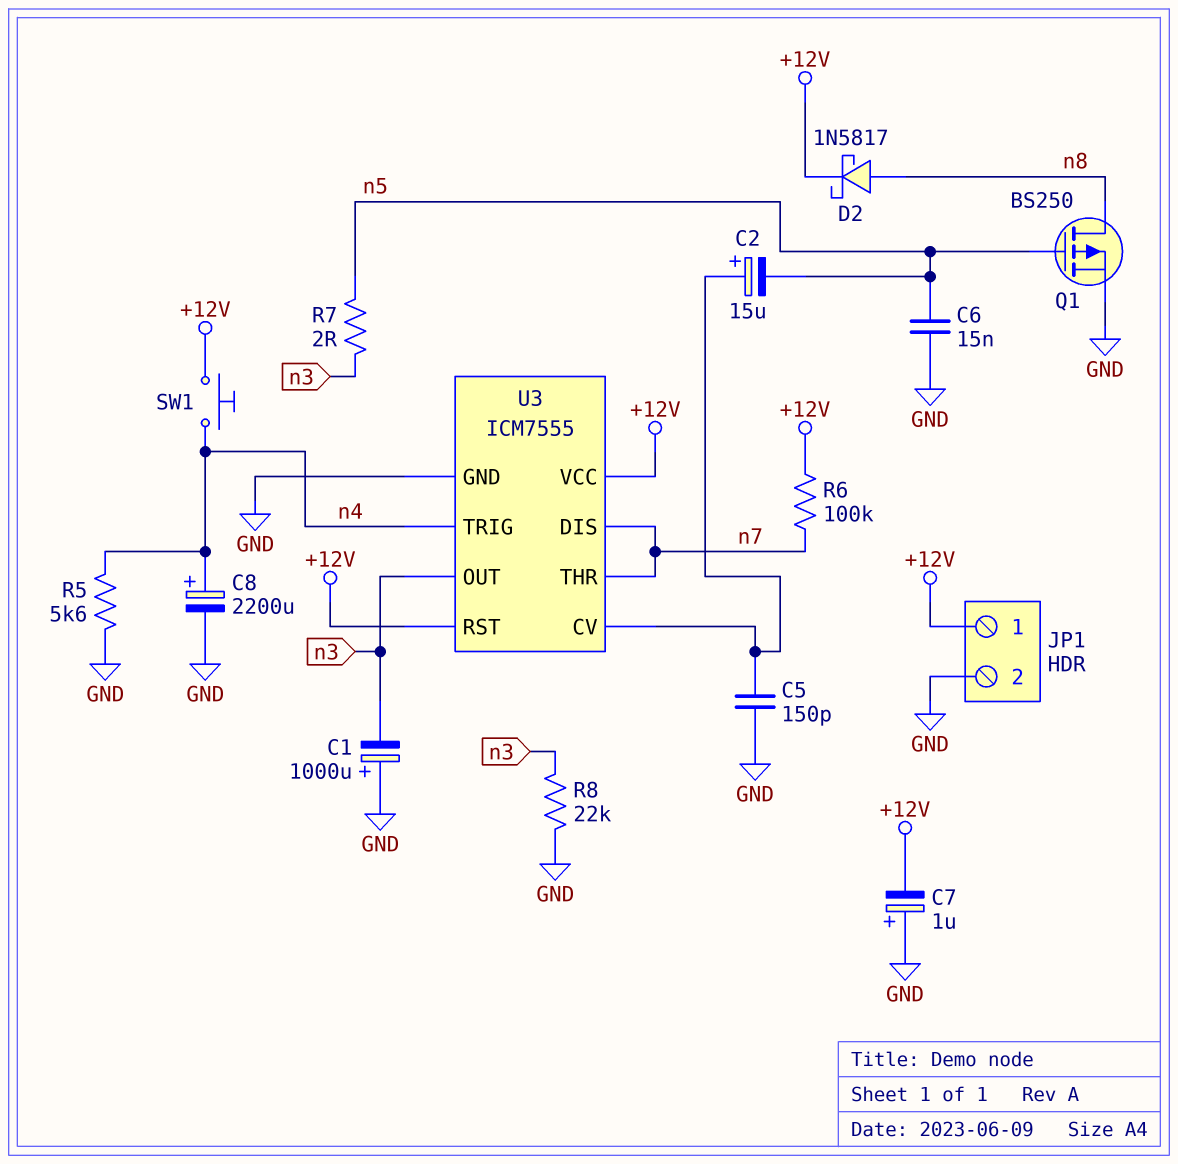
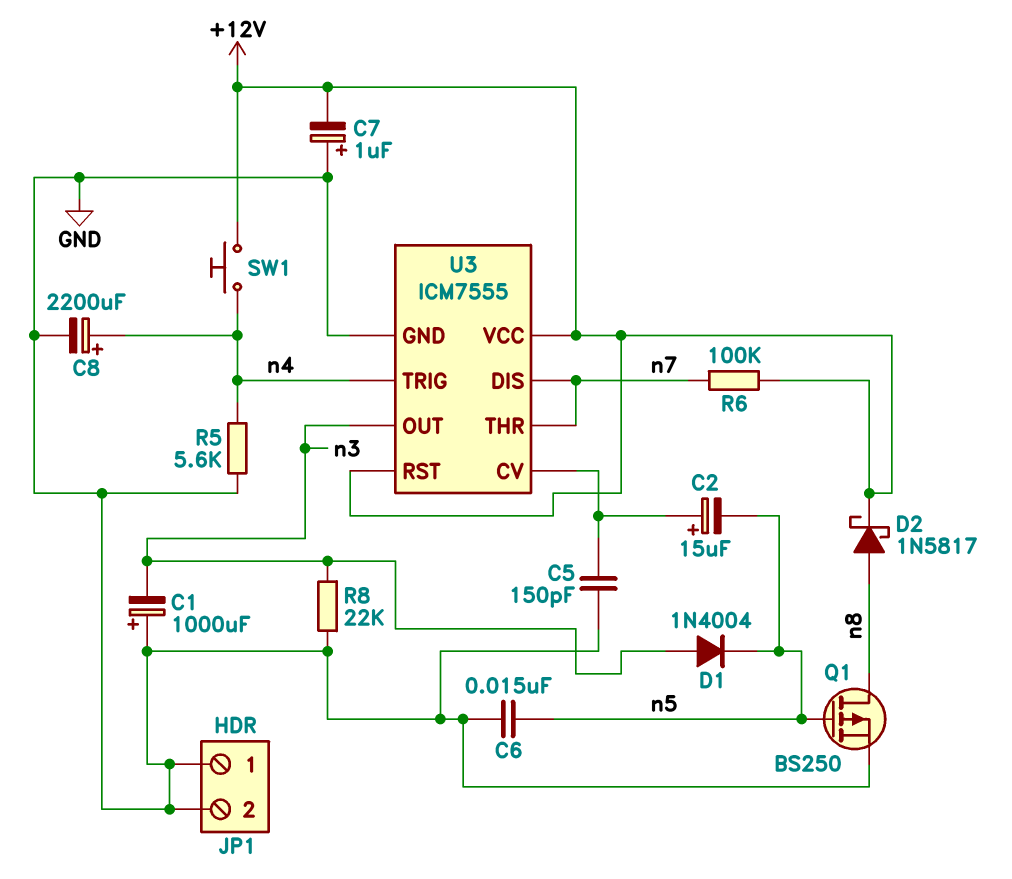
D1: none -> diode 1N4004 (A n3, K n5)
JP1 pin 1: +12V -> GND
R7: 2 (n3, n5) -> none

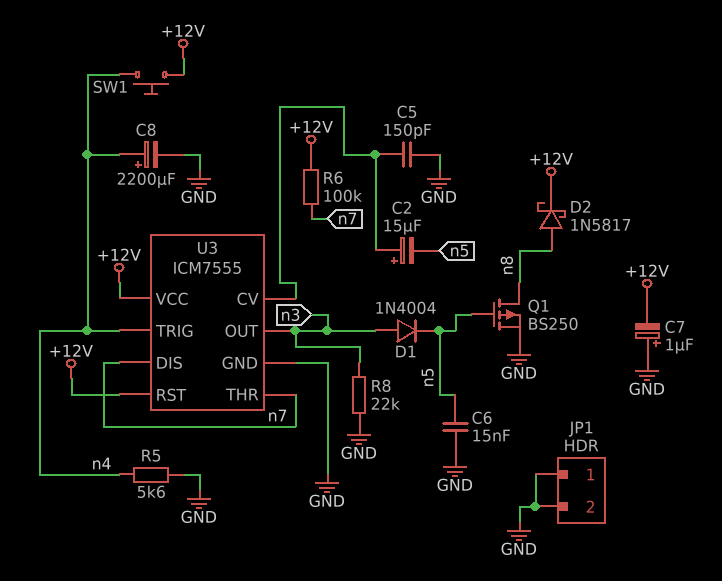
C1: 1000uF (plus GND, minus n3) -> none

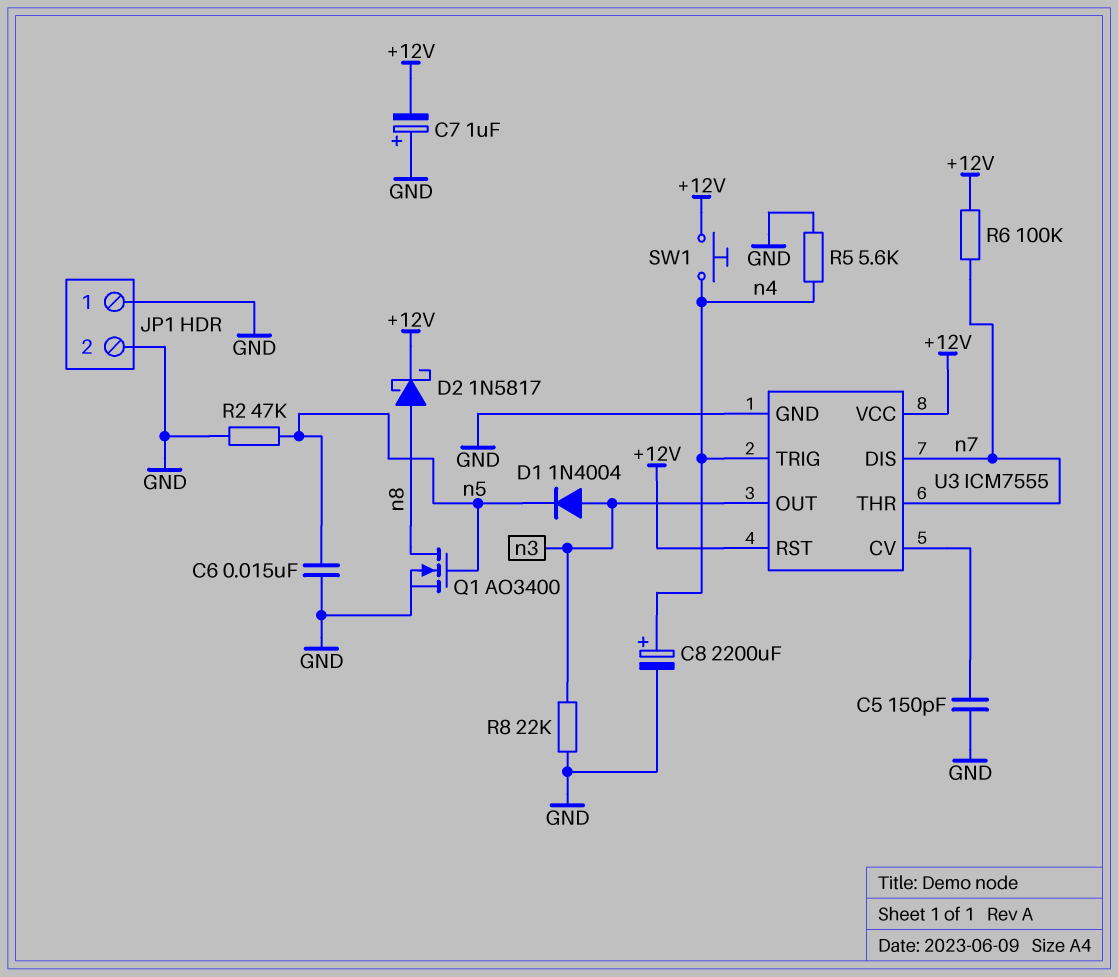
C2: 15uF (plus U3/CV, minus n5) -> none
Q1: PMOS BS250 (G n5, D n8, S GND) -> NMOS AO3400 (G n5, D n8, S GND)
R2: none -> 47k (GND, n5)

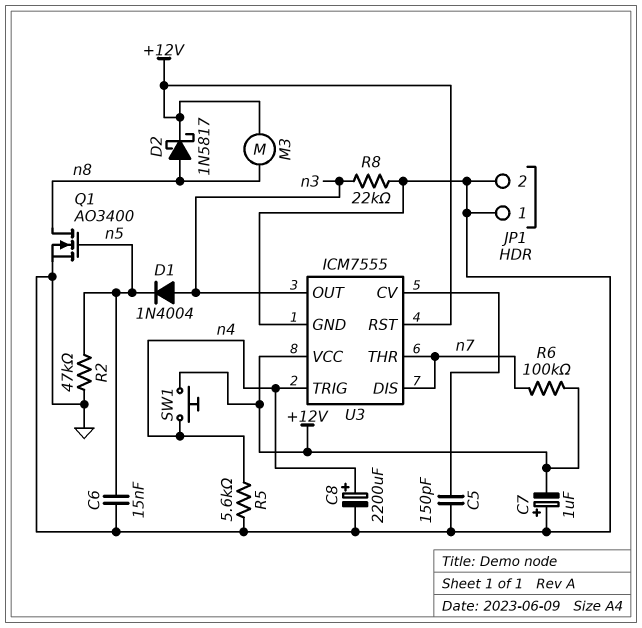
M3: none -> motor (+12V, n8)

